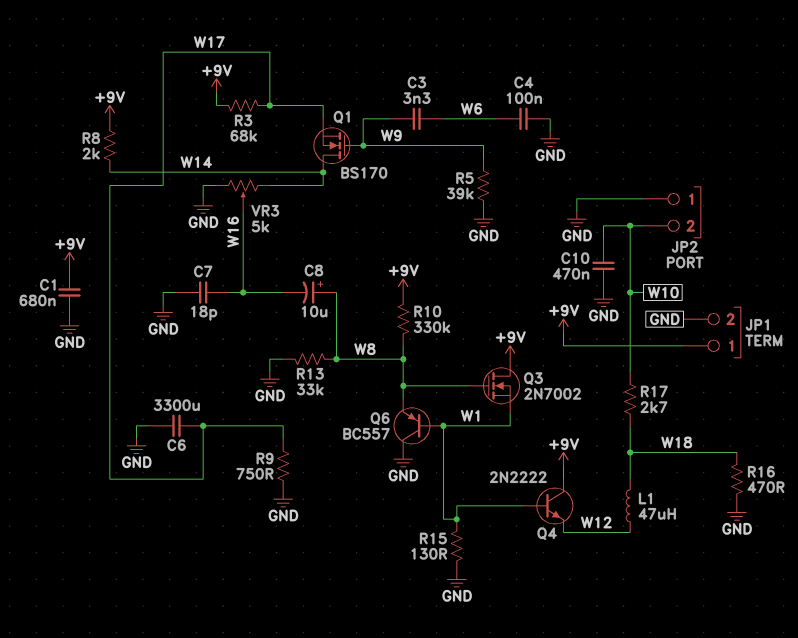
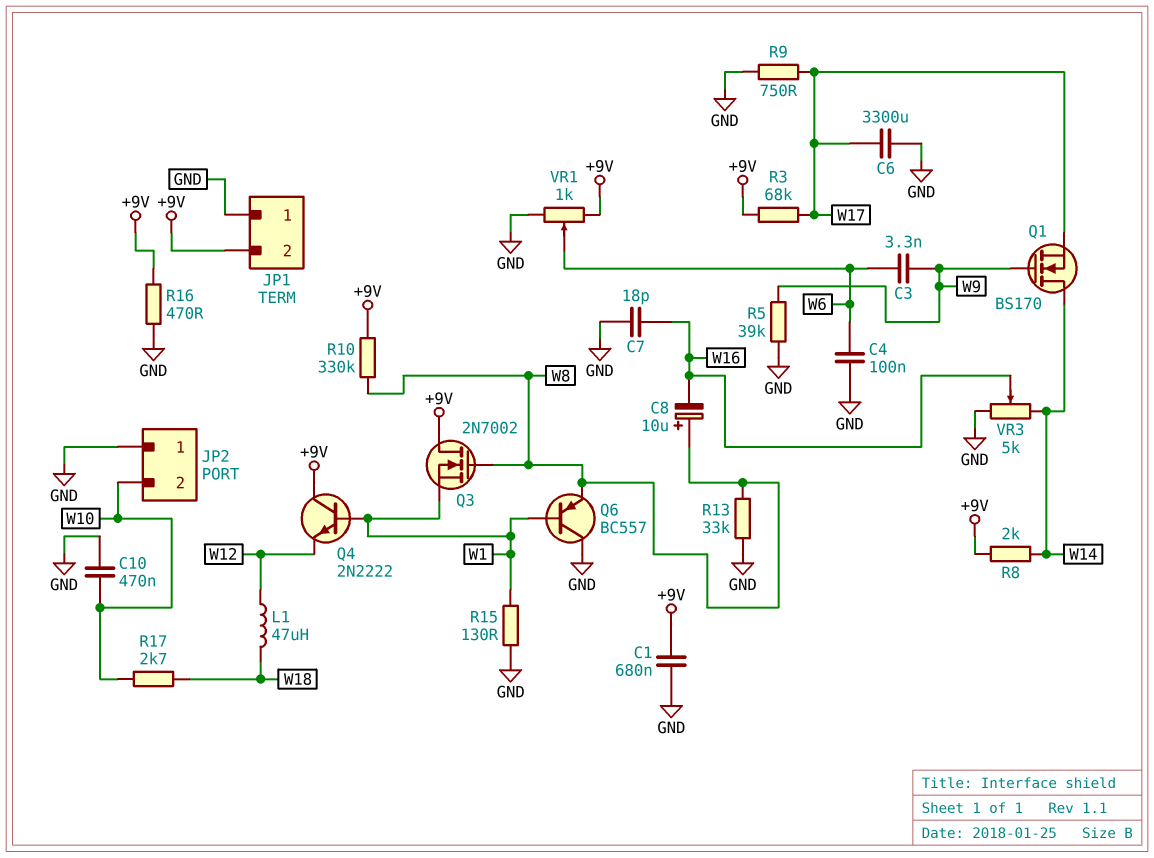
JP1 pin 1: +9V -> GND
JP1 pin 2: GND -> +9V
R16: 470 (GND, W18) -> 470 (+9V, GND)
VR1: none -> 1k (+9V, GND, wiper W6)

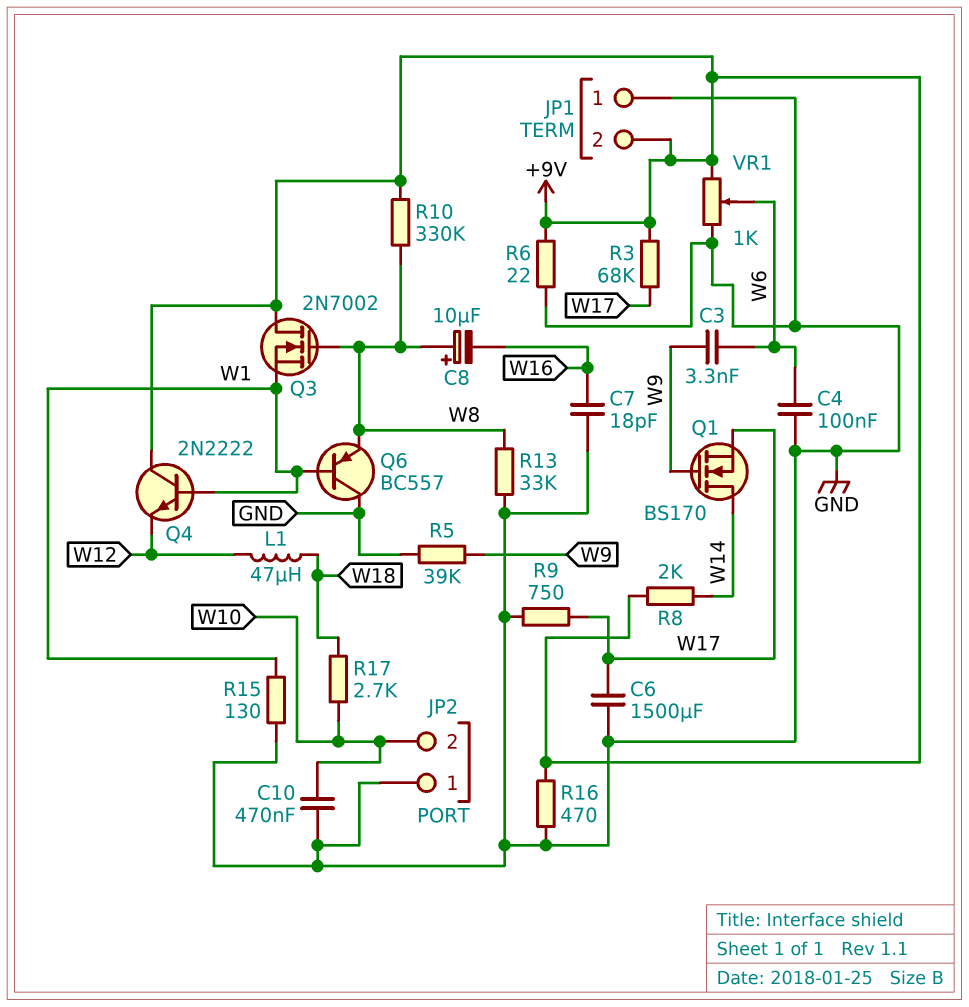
C1: 680nF (+9V, GND) -> none
C6: 3300uF (GND, W17) -> 1500uF (GND, W17)
R6: none -> 22 (+9V, GND)
VR3: 5k (GND, W14, wiper W16) -> none

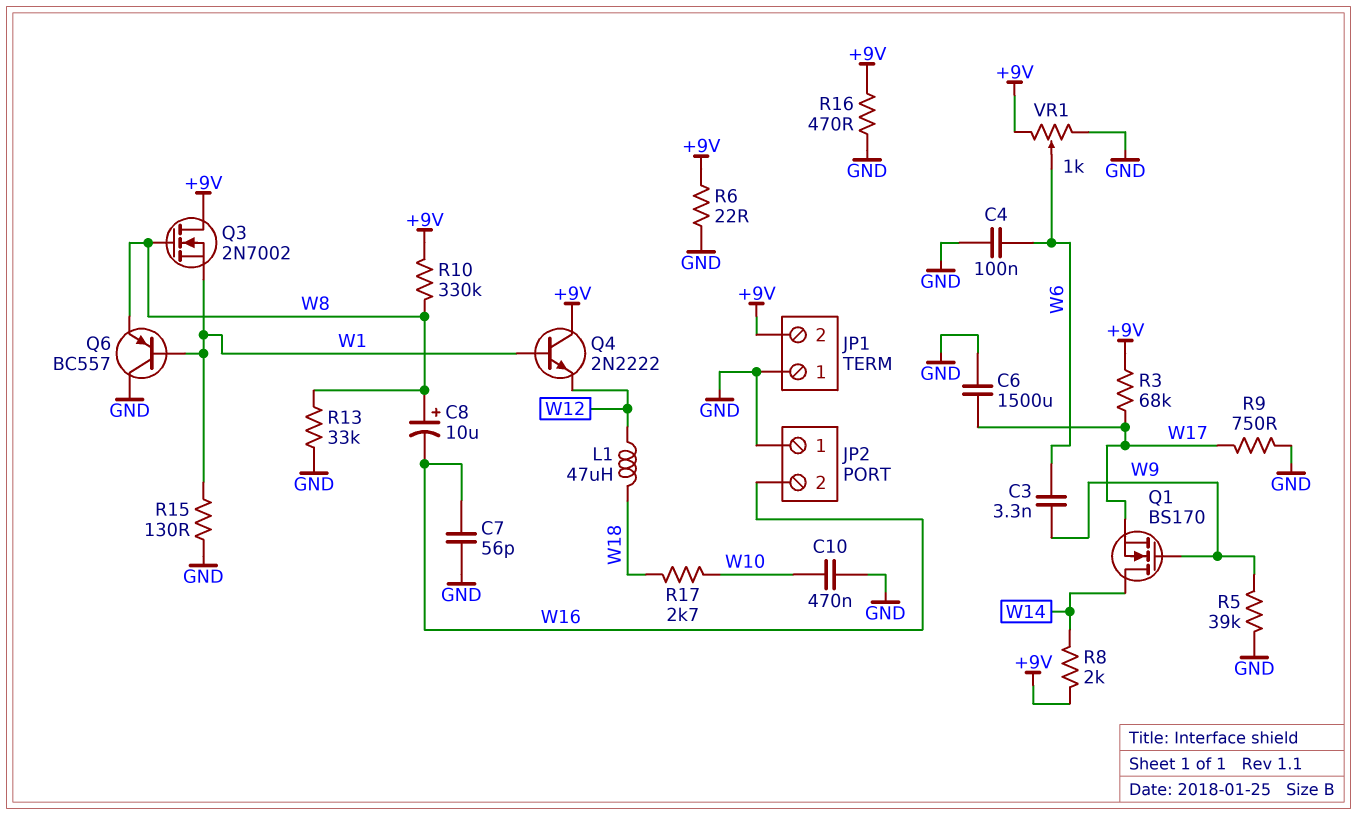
C7: 18pF (GND, W16) -> 56pF (GND, W16)
JP2 pin 2: W10 -> W16

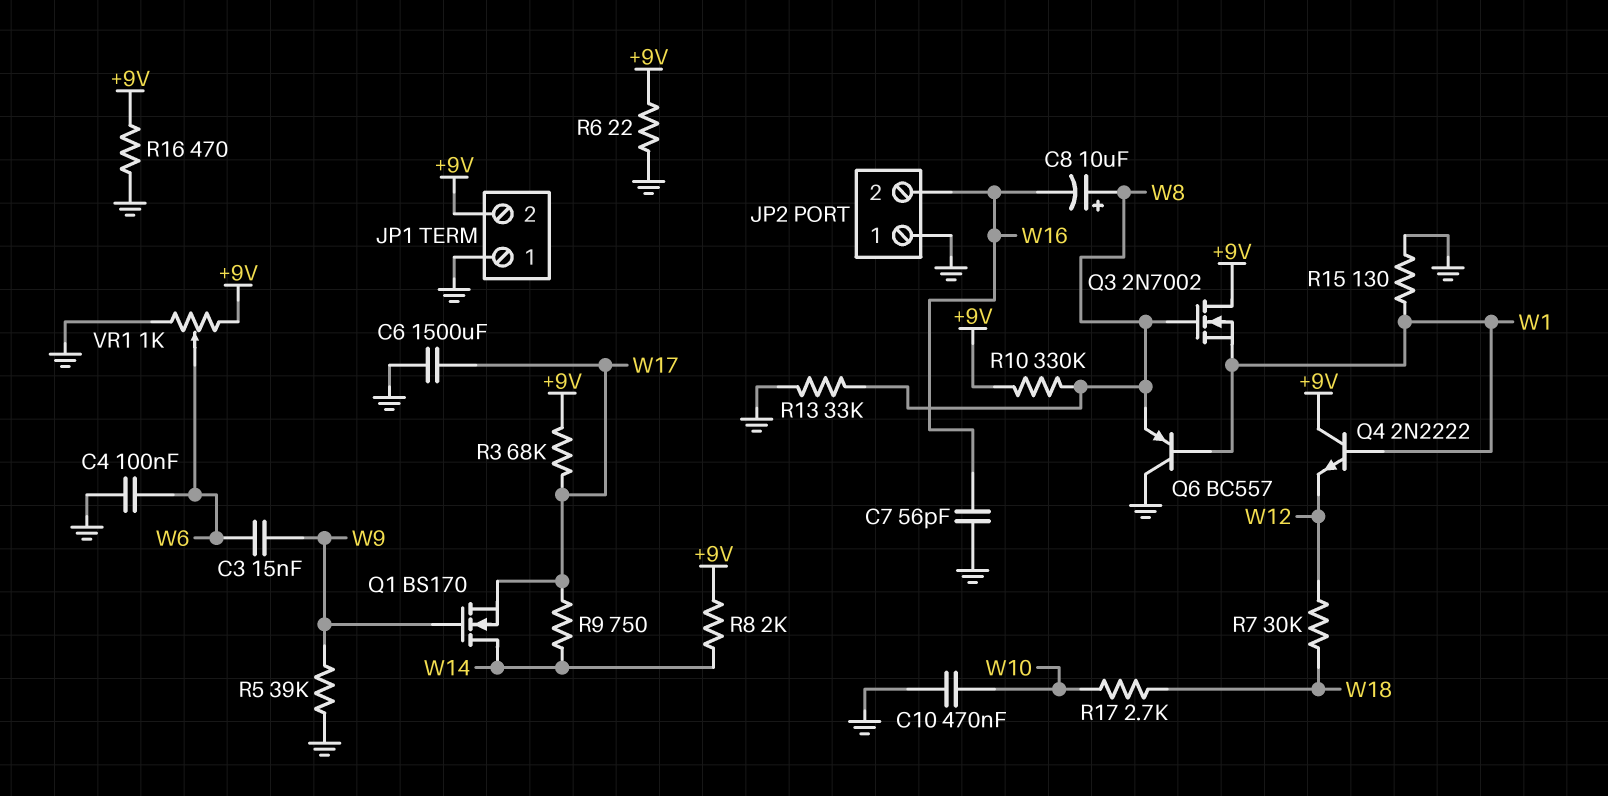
C3: 3.3nF (W6, W9) -> 15nF (W6, W9)
L1: 47uH (W12, W18) -> none
R7: none -> 30k (W12, W18)
R9: 750 (GND, W17) -> 750 (W14, W17)

